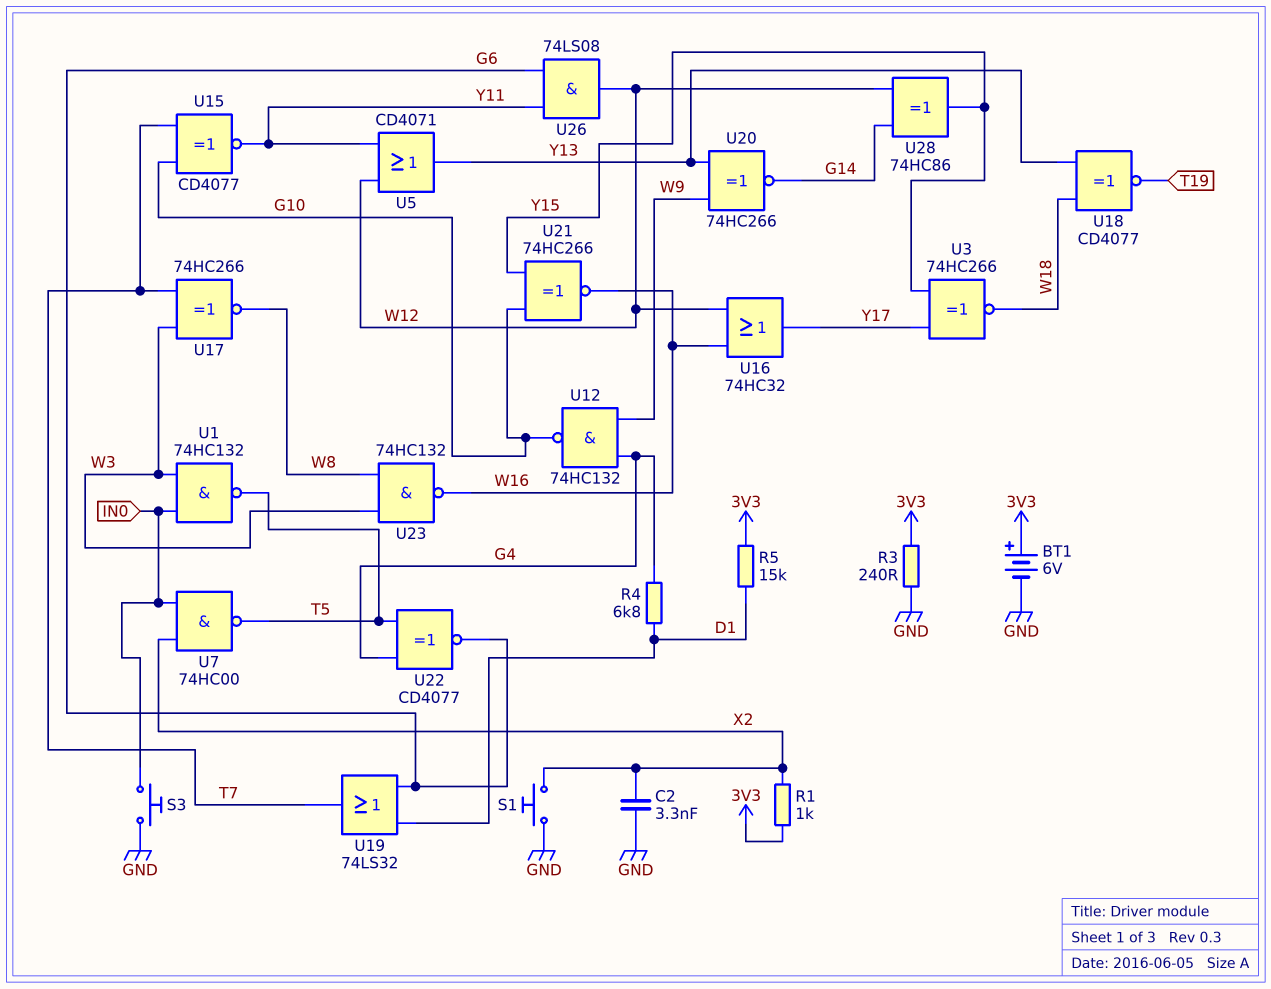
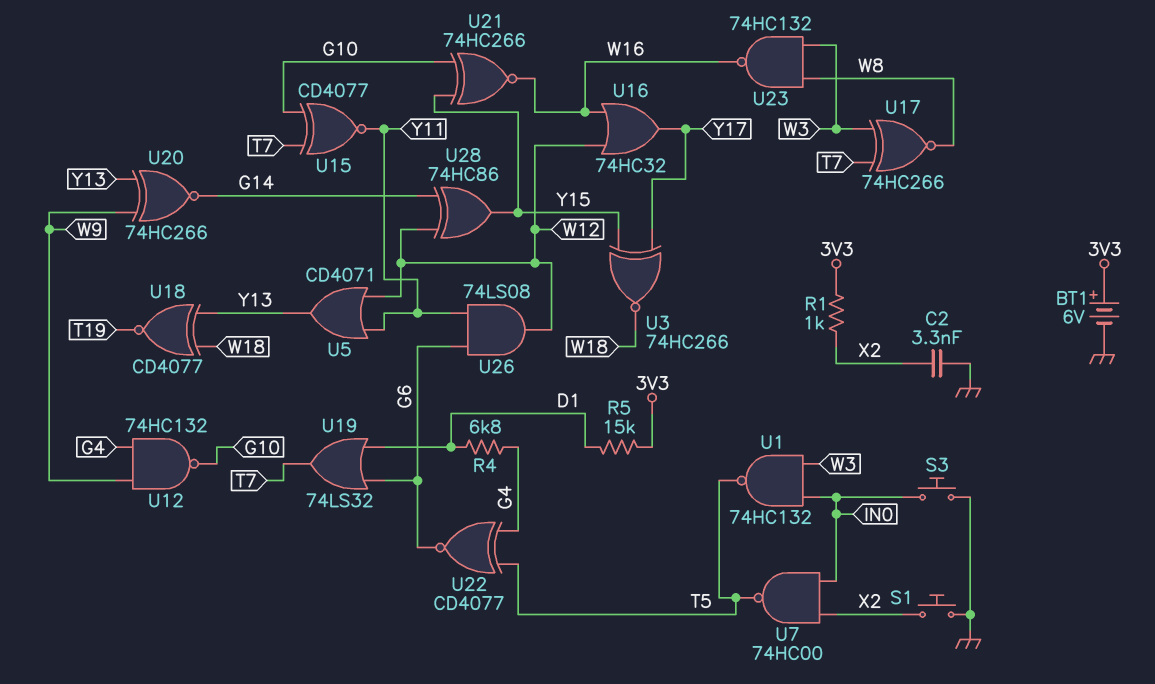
R3: 240 (3V3, GND) -> none

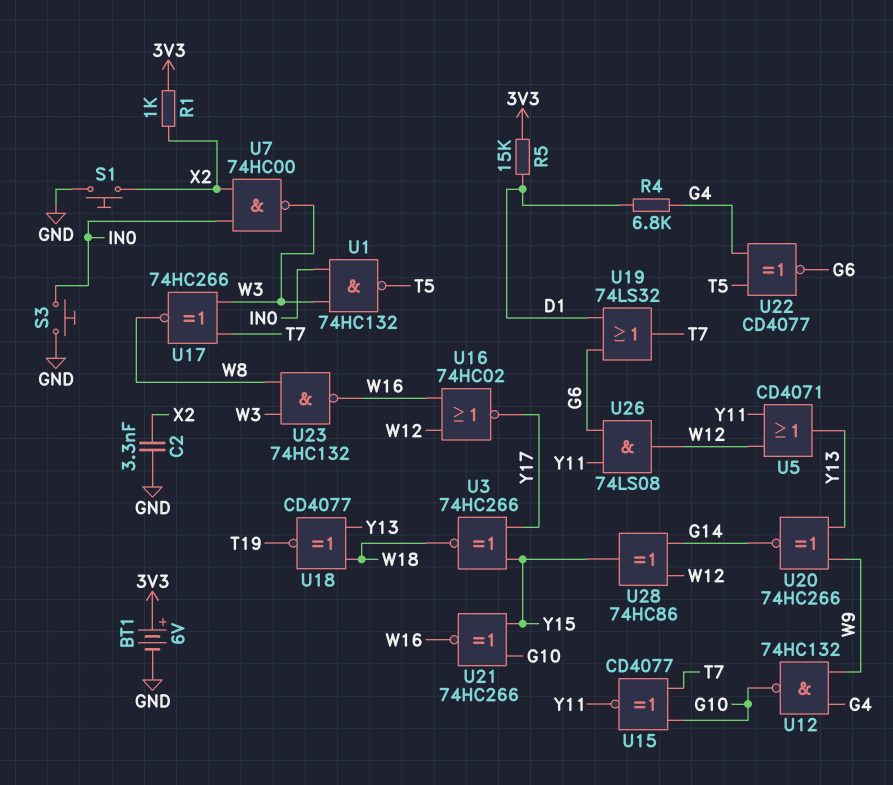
U7: NAND 74HC00 (in IN0, in X2, out T5) -> NAND 74HC00 (in IN0, in X2, out W3)
U16: OR 74HC32 (in W12, in W16, out Y17) -> NOR 74HC02 (in W12, in W16, out Y17)

